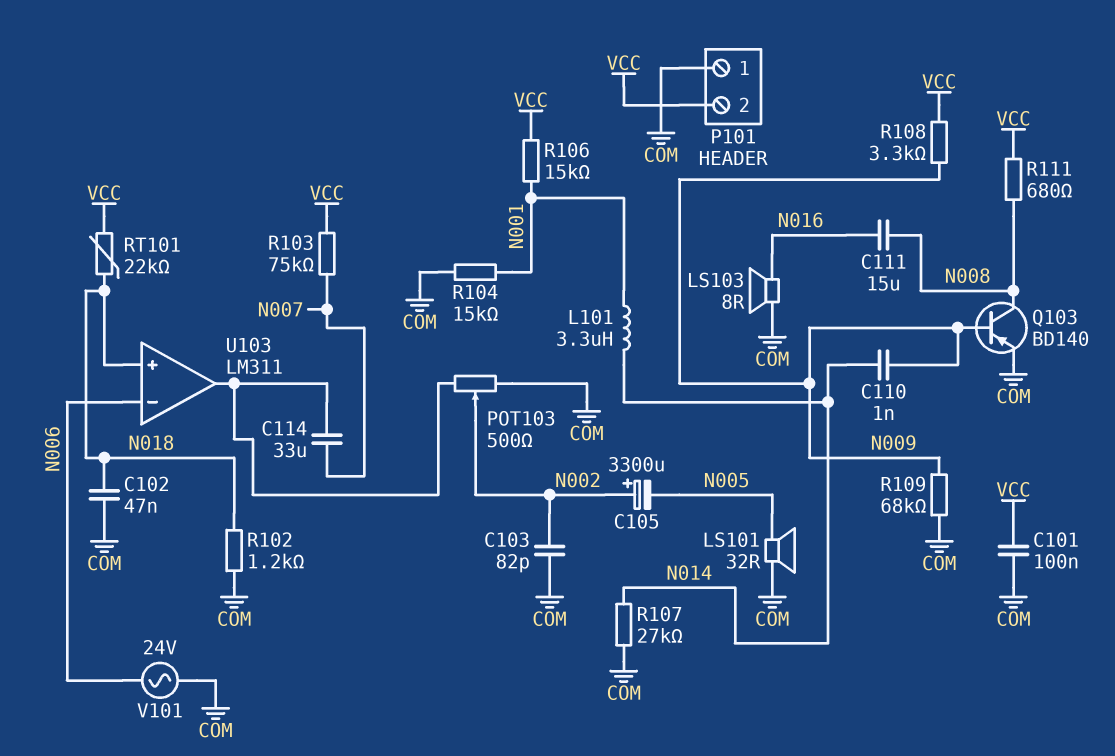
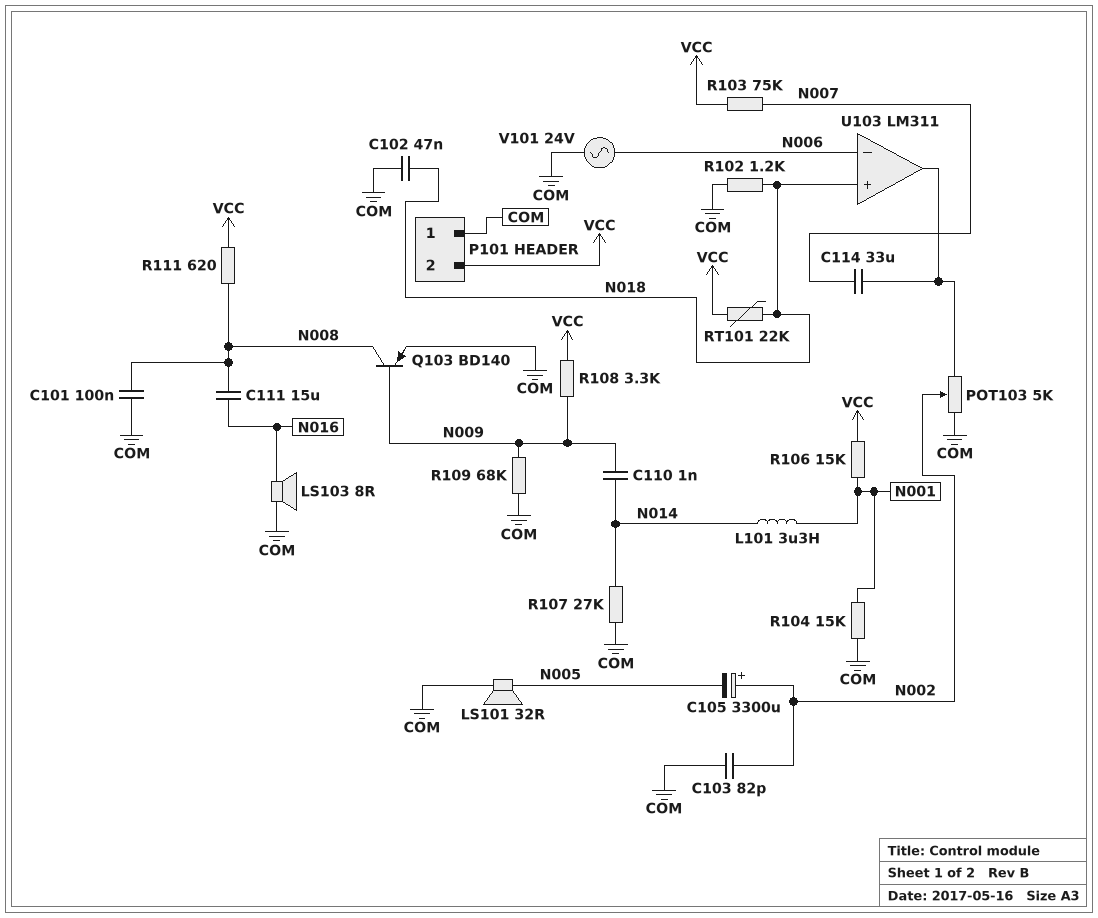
C101: 100nF (COM, VCC) -> 100nF (COM, N008)
POT103: 500 (COM, U103/out, wiper N002) -> 5k (COM, U103/out, wiper N002)
R111: 680 (N008, VCC) -> 620 (N008, VCC)

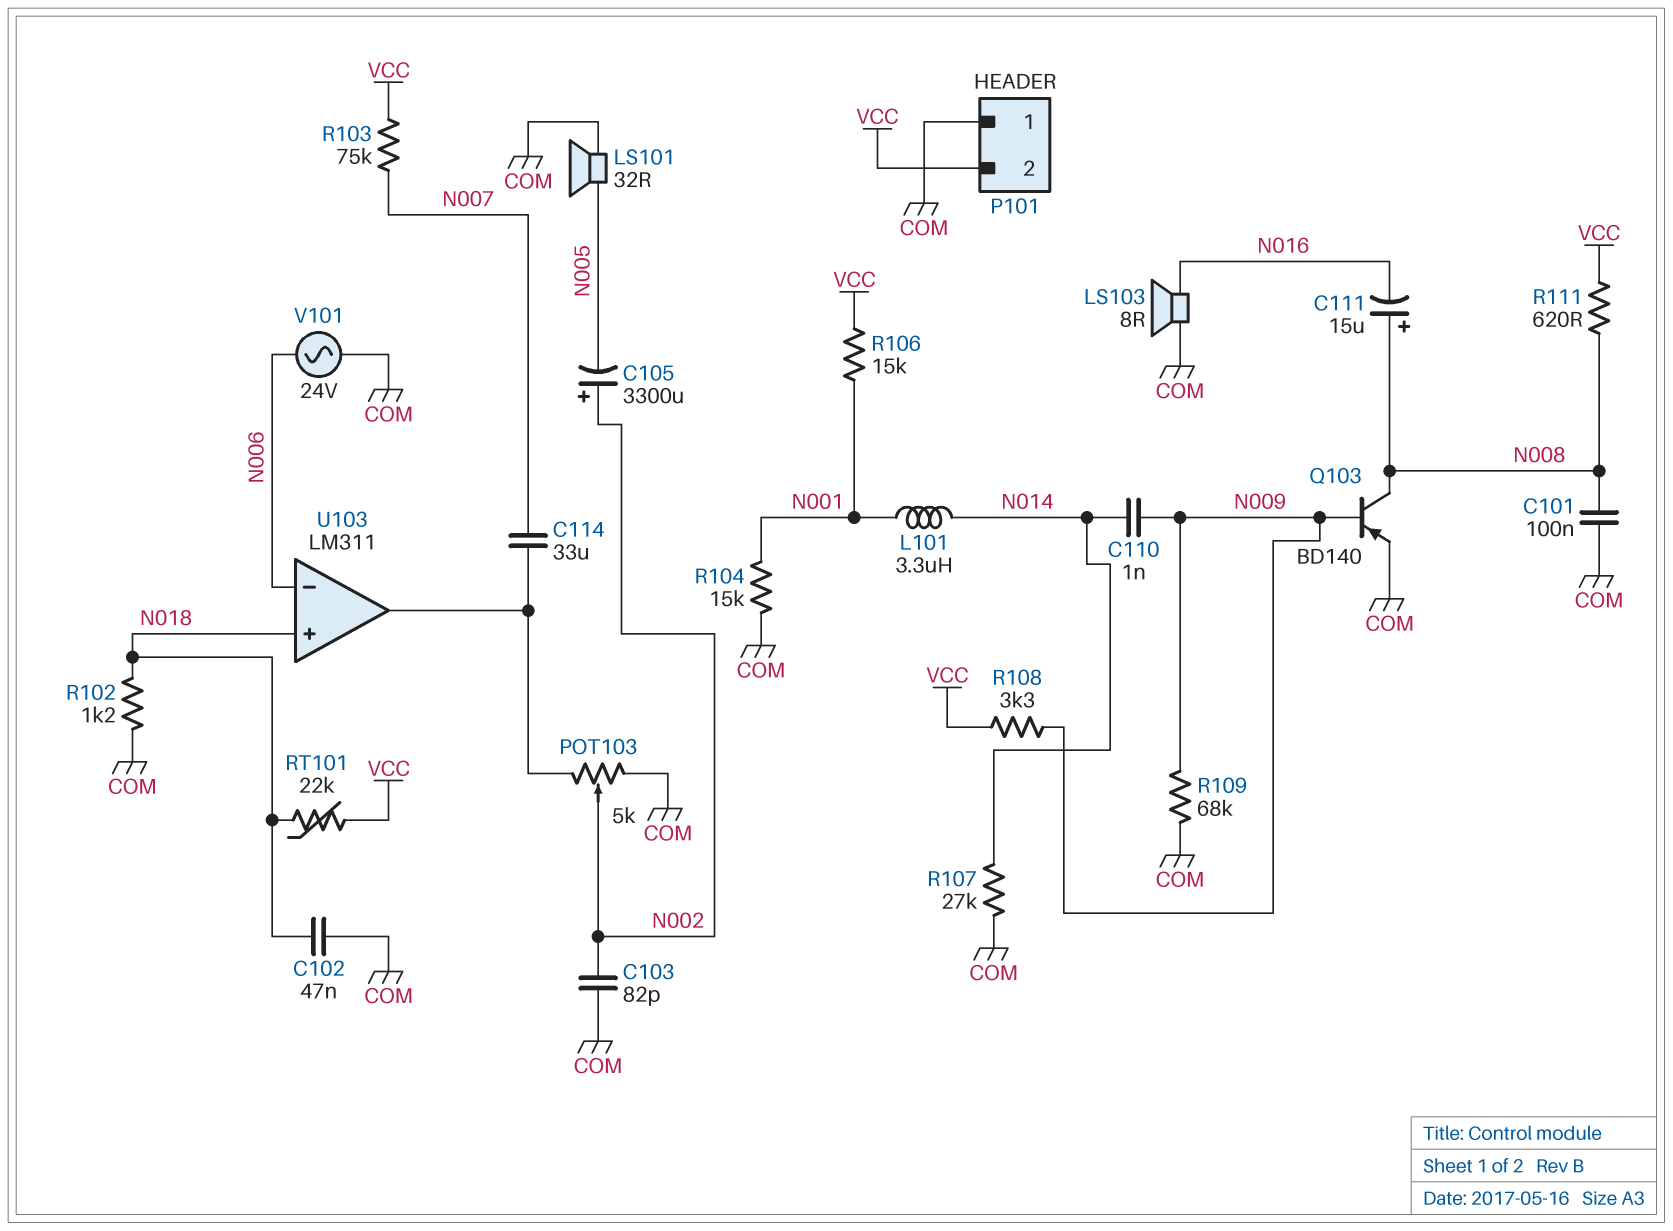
C111: 15uF (N008, N016) -> 15uF (plus N008, minus N016)

